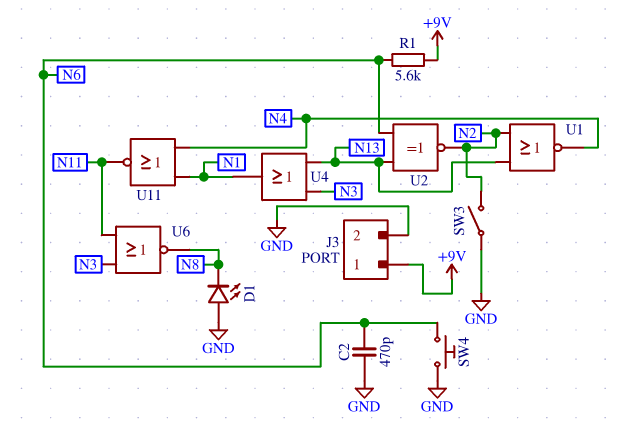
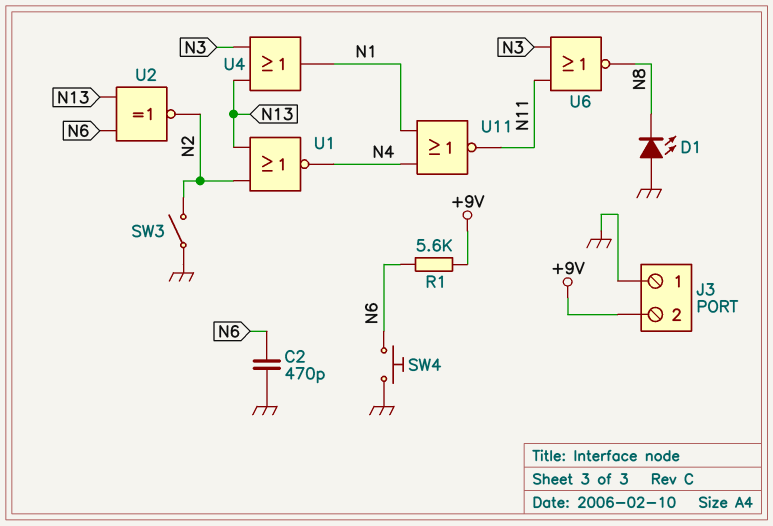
J3 pin 1: +9V -> GND
J3 pin 2: GND -> +9V

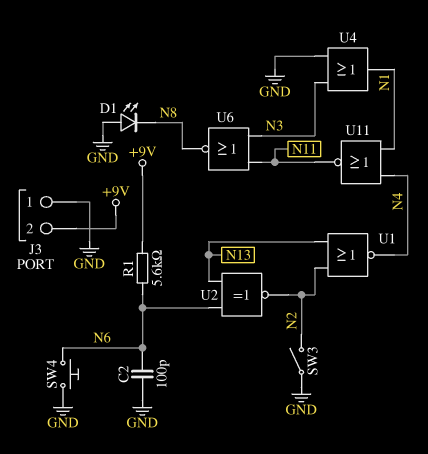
C2: 470pF (GND, N6) -> 100pF (GND, N6)
U4: OR (in N3, in N13, out N1) -> OR (in GND, in N3, out N1)

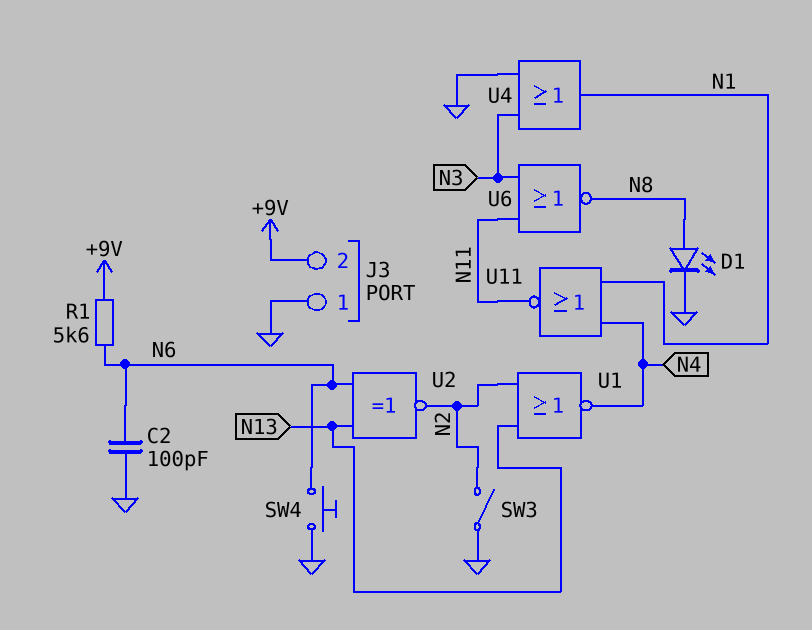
D1: LED (A GND, K N8) -> LED (A N8, K GND)

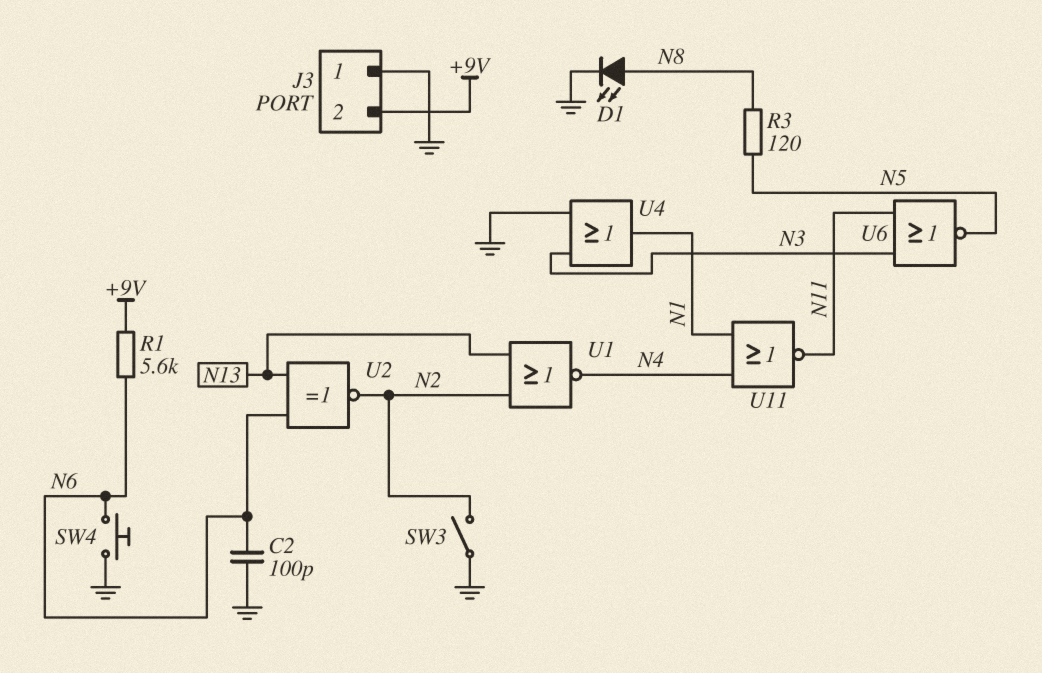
R3: none -> 120 (N5, N8)
U6: NOR (in N3, in N11, out N8) -> NOR (in N3, in N11, out N5)

